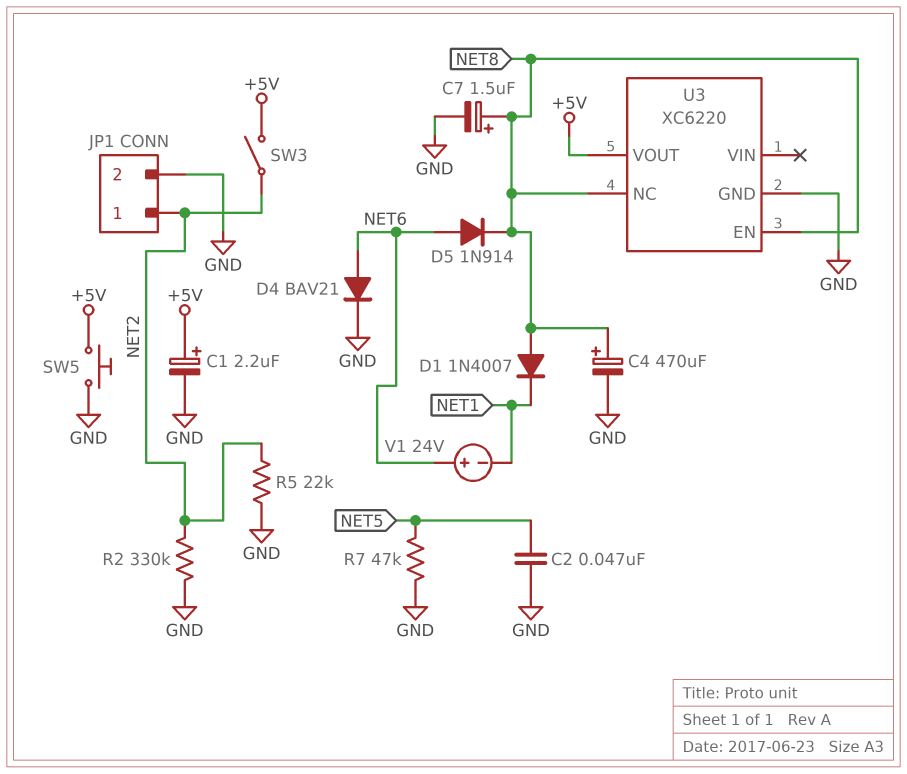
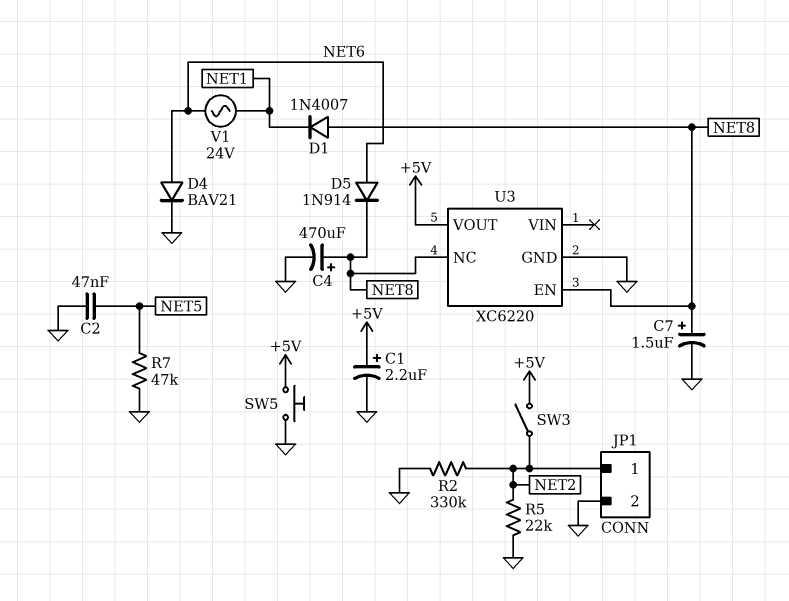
V1: 24V (plus NET6, minus NET1) -> AC 24V (NET1, NET6)

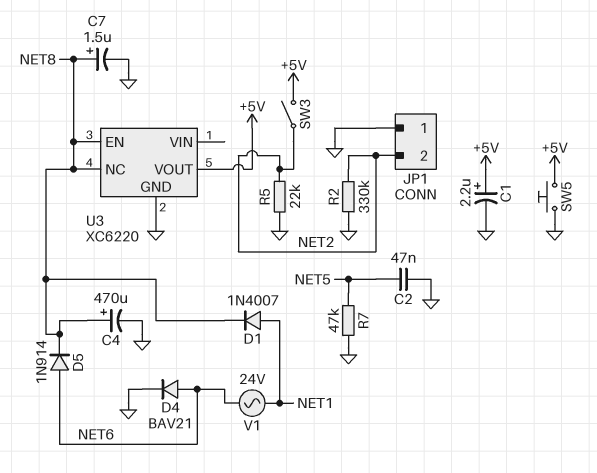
D1: diode 1N4007 (A NET8, K NET1) -> diode 1N4007 (A NET1, K NET8)
JP1 pin 1: NET2 -> GND
JP1 pin 2: GND -> NET2

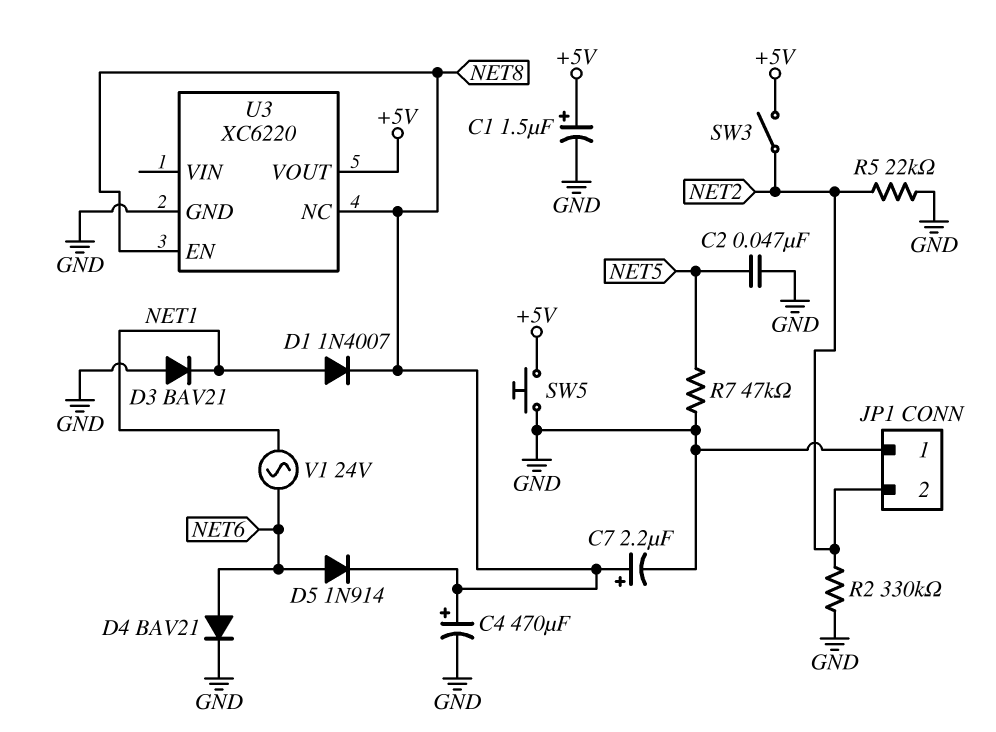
C1: 2.2uF (plus +5V, minus GND) -> 1.5uF (plus +5V, minus GND)
C7: 1.5uF (plus NET8, minus GND) -> 2.2uF (plus NET8, minus GND)
D3: none -> diode BAV21 (A GND, K NET1)

